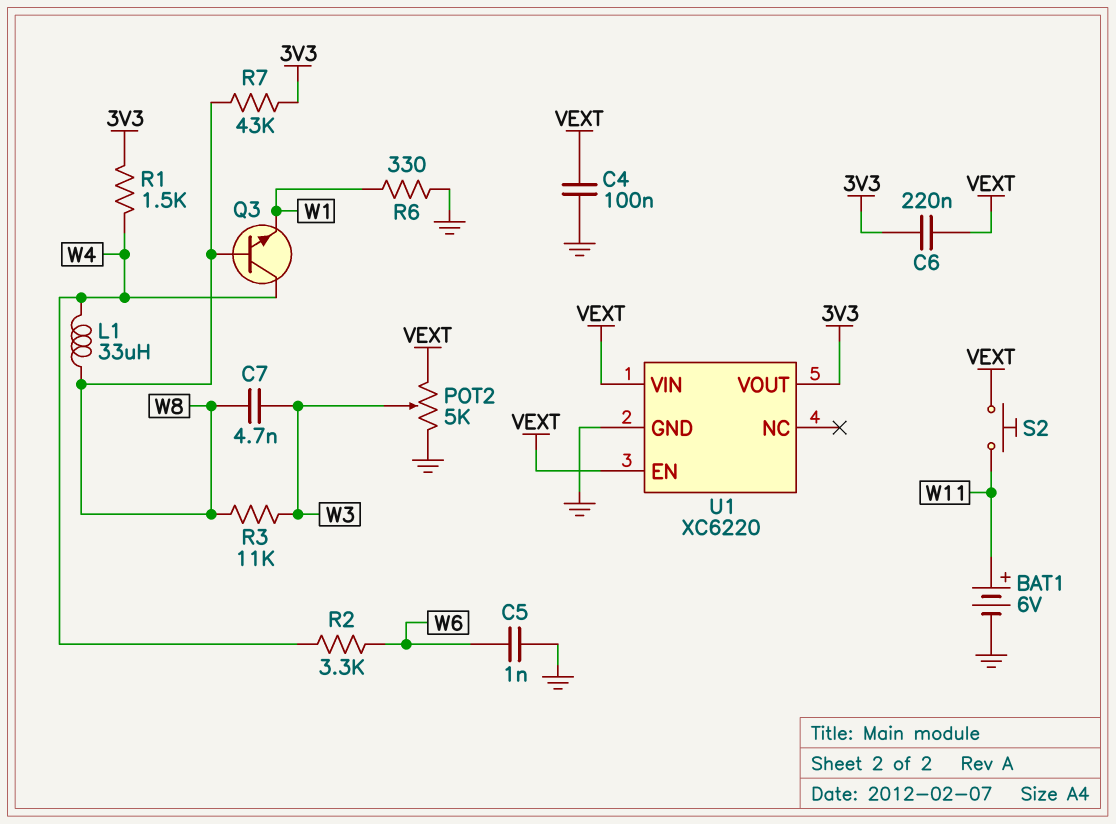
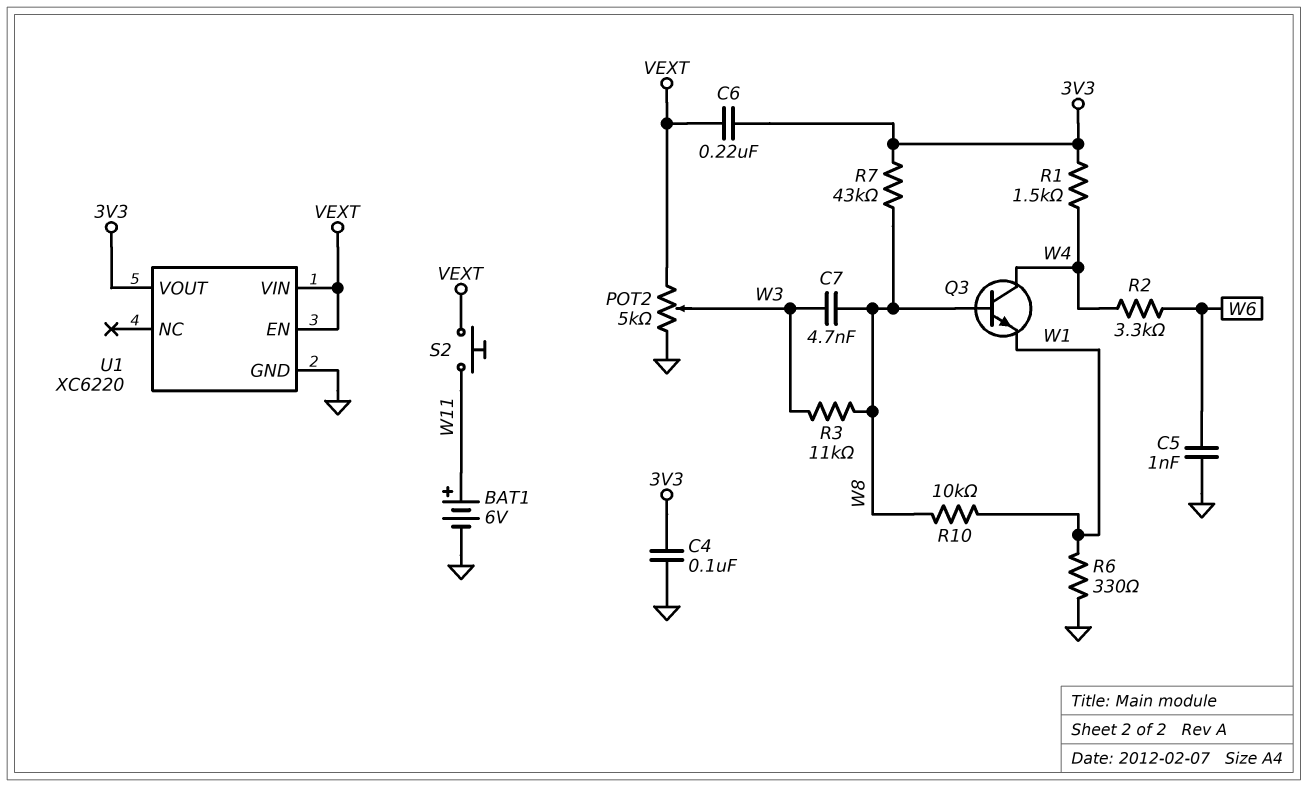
C4: 100nF (GND, VEXT) -> 100nF (3V3, GND)
L1: 33uH (W4, W8) -> none
R10: none -> 10k (W1, W8)

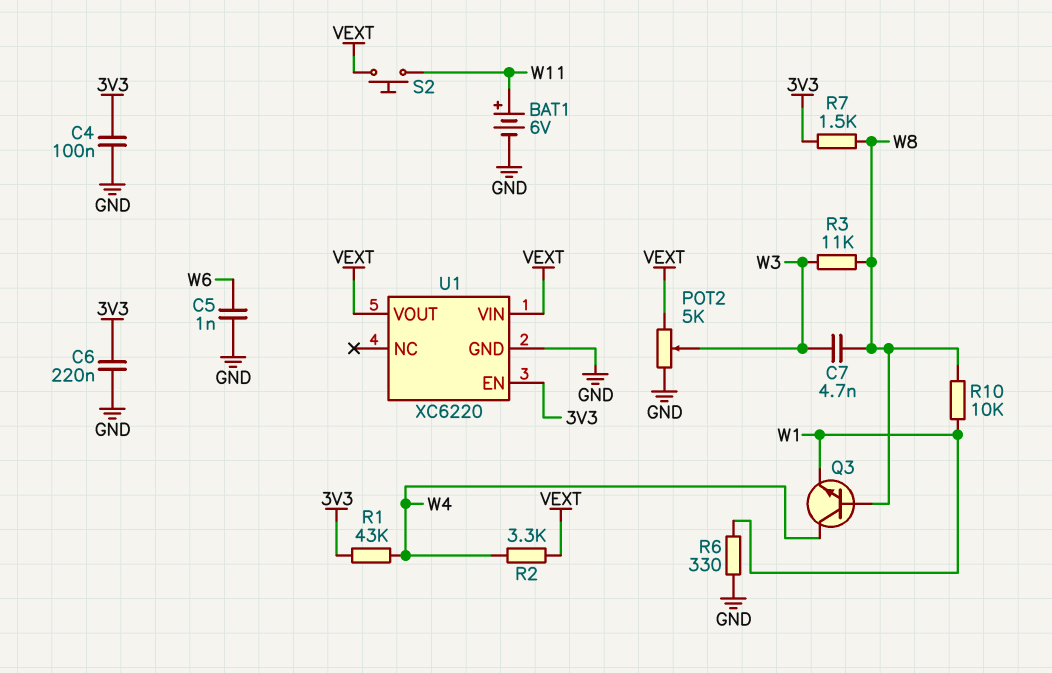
C6: 220nF (3V3, VEXT) -> 220nF (3V3, GND)
R1: 1.5k (3V3, W4) -> 43k (3V3, W4)
R2: 3.3k (W4, W6) -> 3.3k (VEXT, W4)
R7: 43k (3V3, W8) -> 1.5k (3V3, W8)
U1 pin EN: VEXT -> 3V3
U1 pin VOUT: 3V3 -> VEXT

